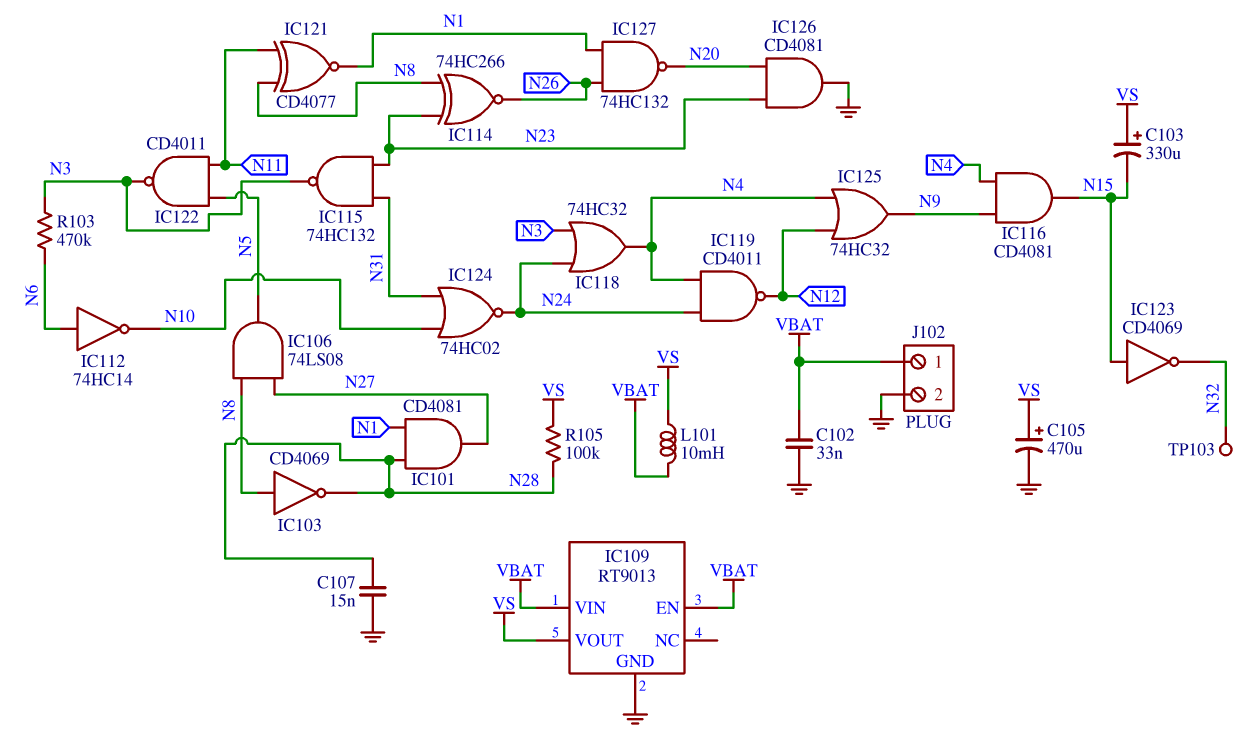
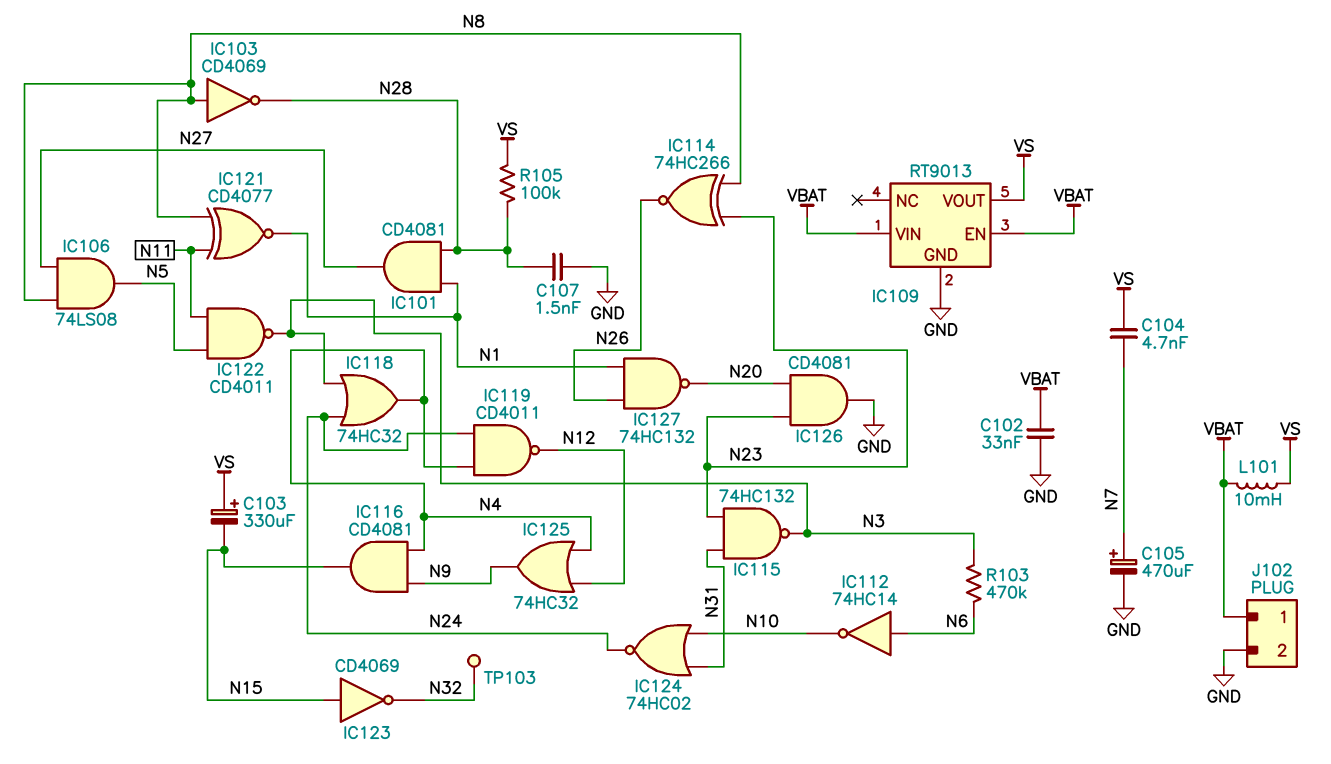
C104: none -> 4.7nF (N7, VS)
C105: 470uF (plus VS, minus GND) -> 470uF (plus N7, minus GND)
C107: 15nF (GND, N28) -> 1.5nF (GND, N28)

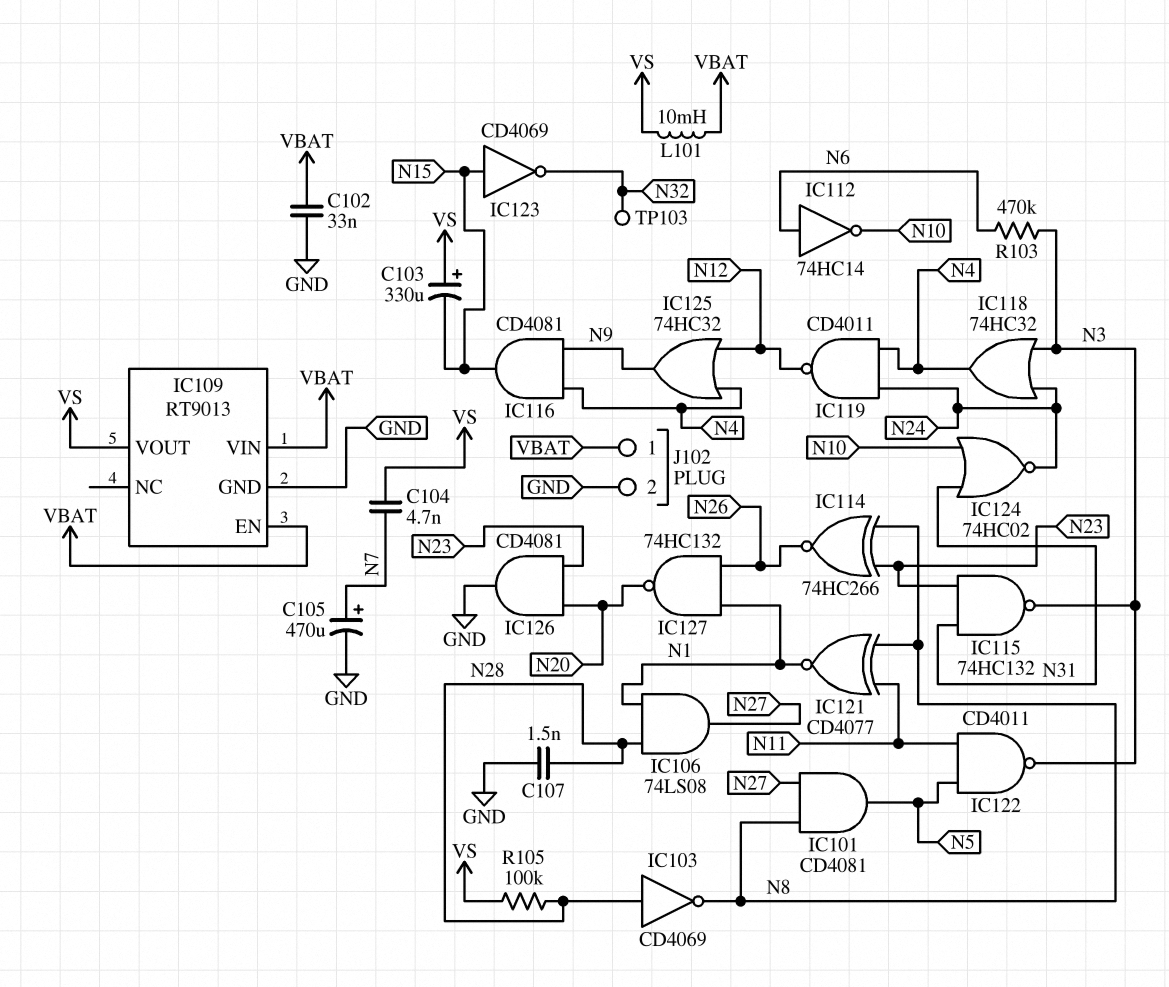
IC101: AND CD4081 (in N1, in N28, out N27) -> AND CD4081 (in N8, in N27, out N5)
IC103: NOT CD4069 (in N8, out N28) -> NOT CD4069 (in N28, out N8)
IC106: AND 74LS08 (in N8, in N27, out N5) -> AND 74LS08 (in N1, in N28, out N27)

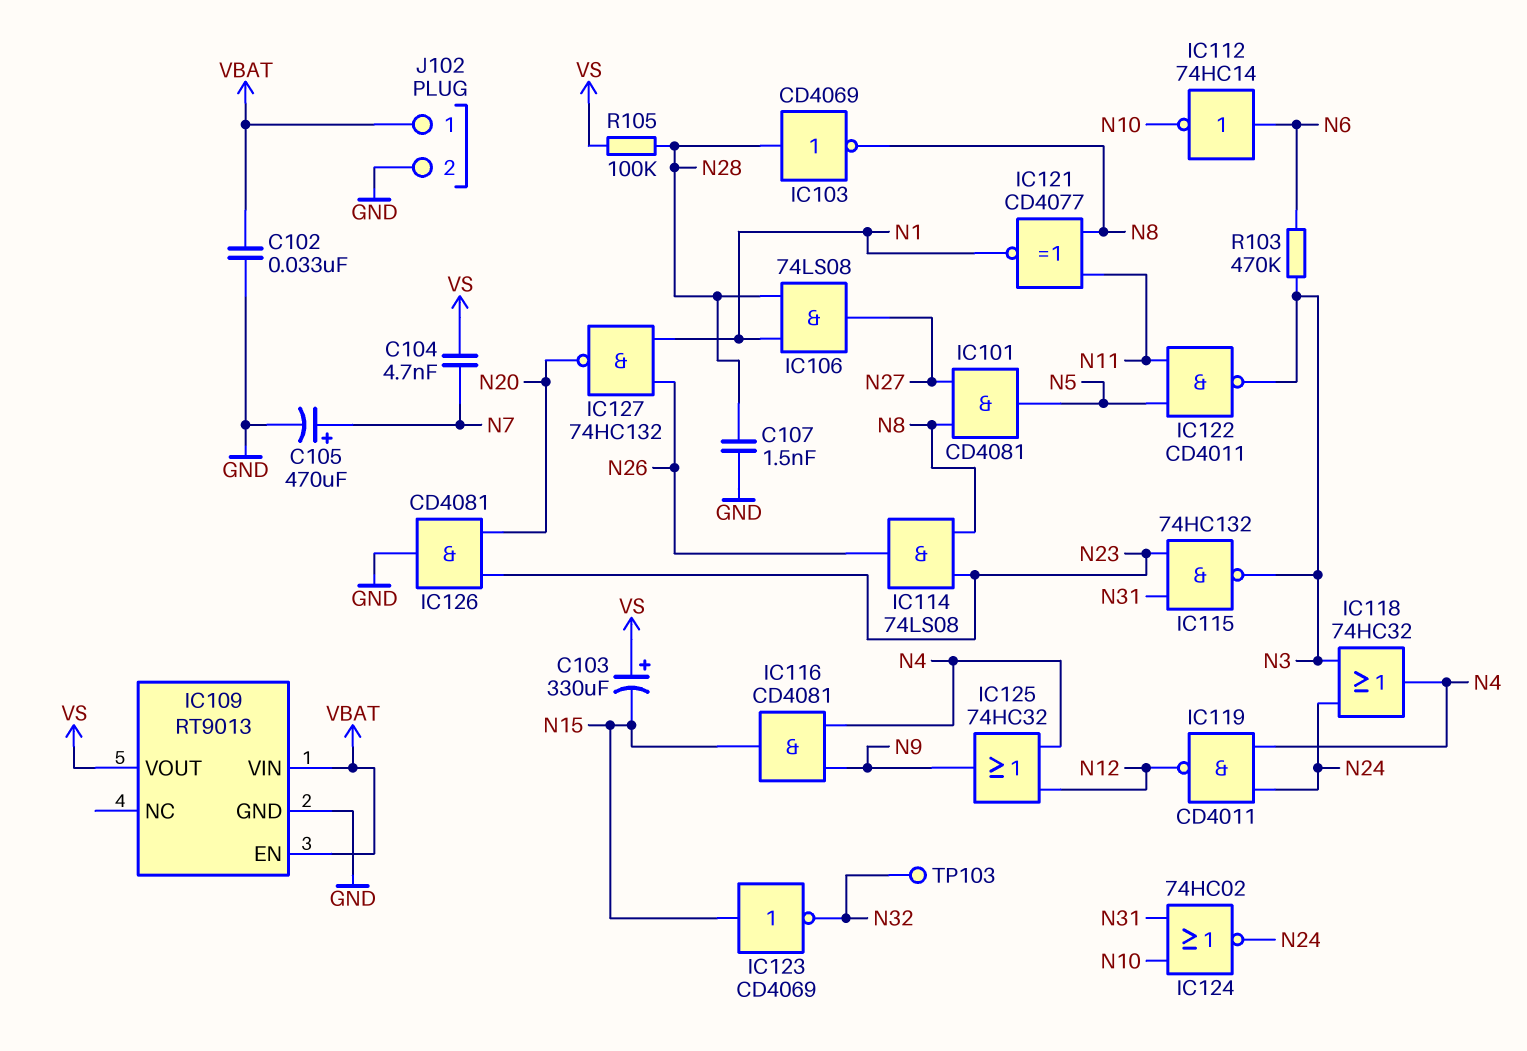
IC114: XNOR 74HC266 (in N8, in N23, out N26) -> AND 74LS08 (in N8, in N23, out N26)
L101: 10mH (VBAT, VS) -> none

